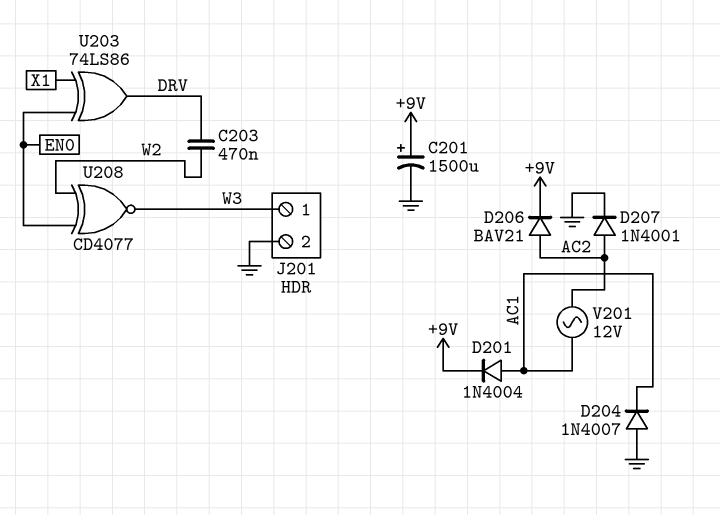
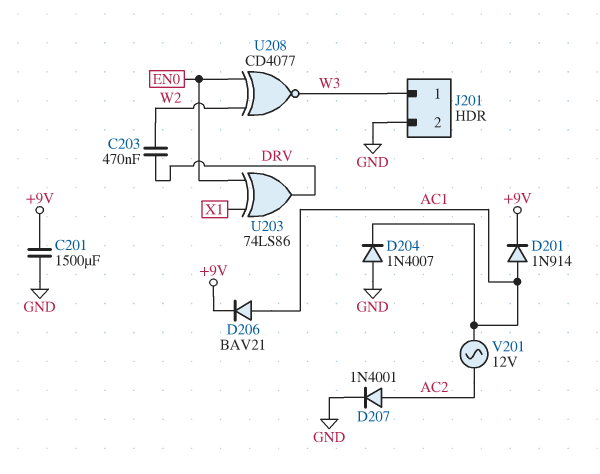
C201: 1500uF (plus +9V, minus GND) -> 1500uF (+9V, GND)
D201: diode 1N4004 (A AC1, K +9V) -> diode 1N914 (A AC1, K +9V)
D206: diode BAV21 (A AC2, K +9V) -> diode BAV21 (A AC1, K +9V)

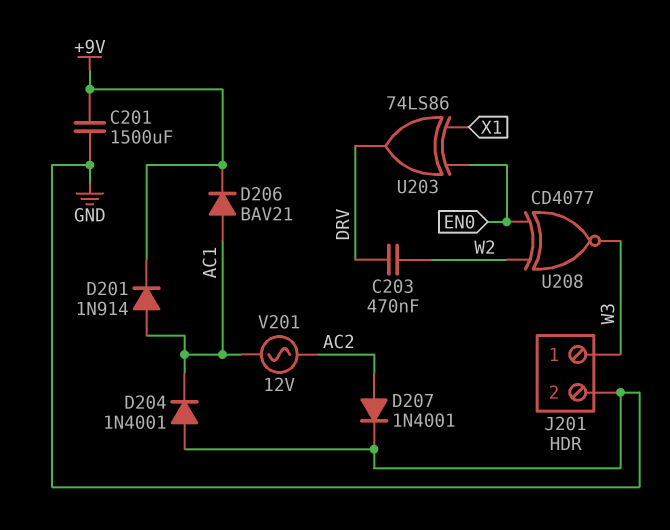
D204: diode 1N4007 (A GND, K AC1) -> diode 1N4001 (A GND, K AC1)

